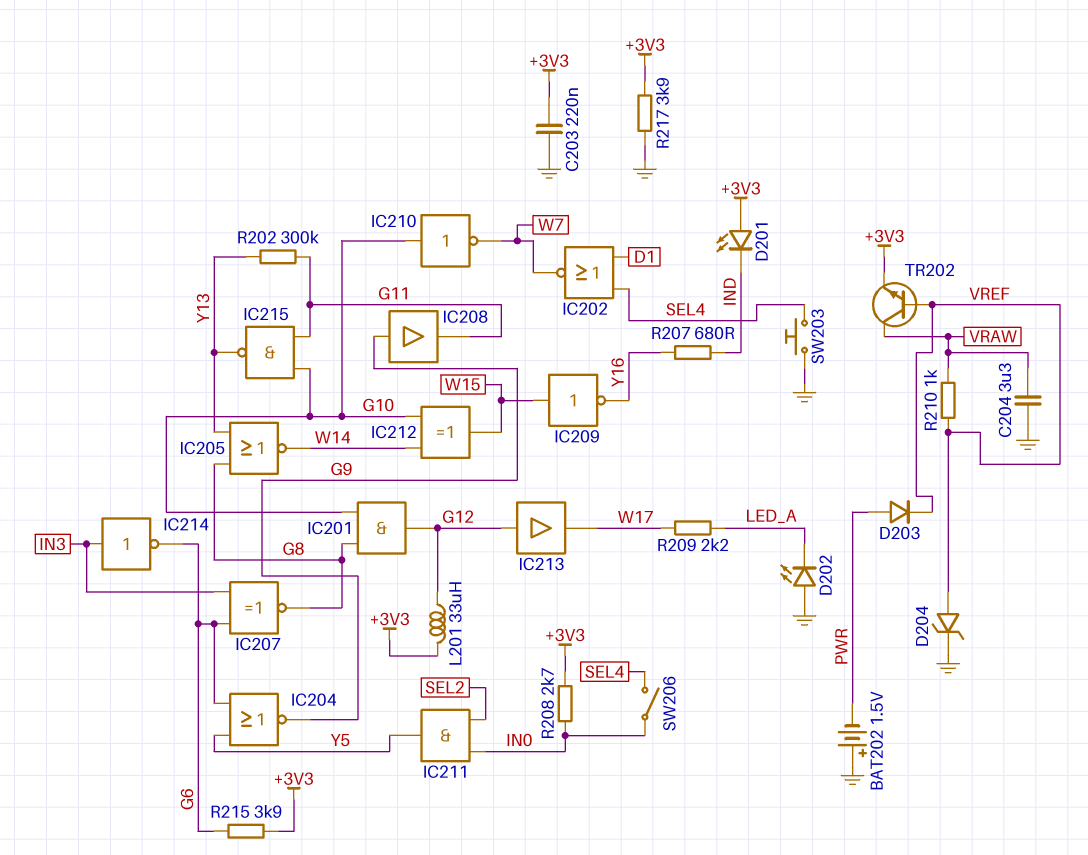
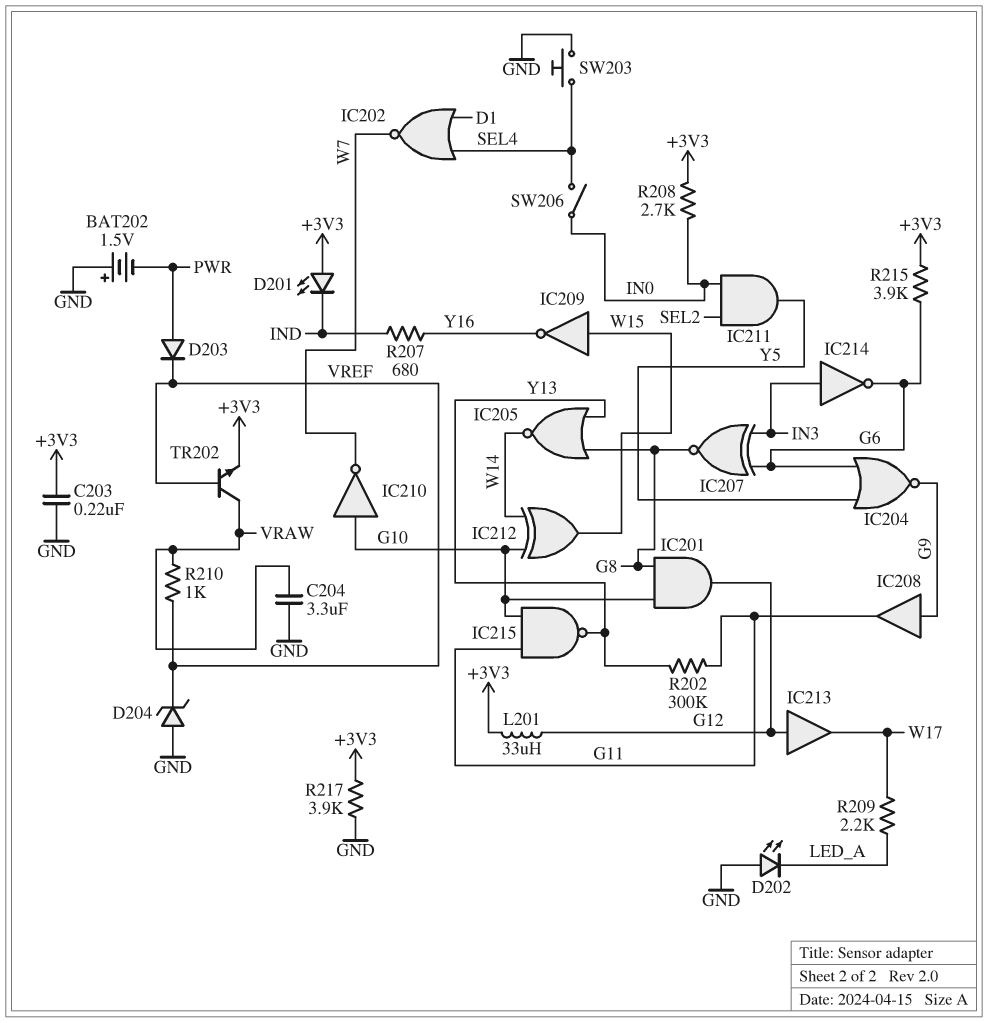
D204: zener (A VREF, K GND) -> zener (A GND, K VREF)

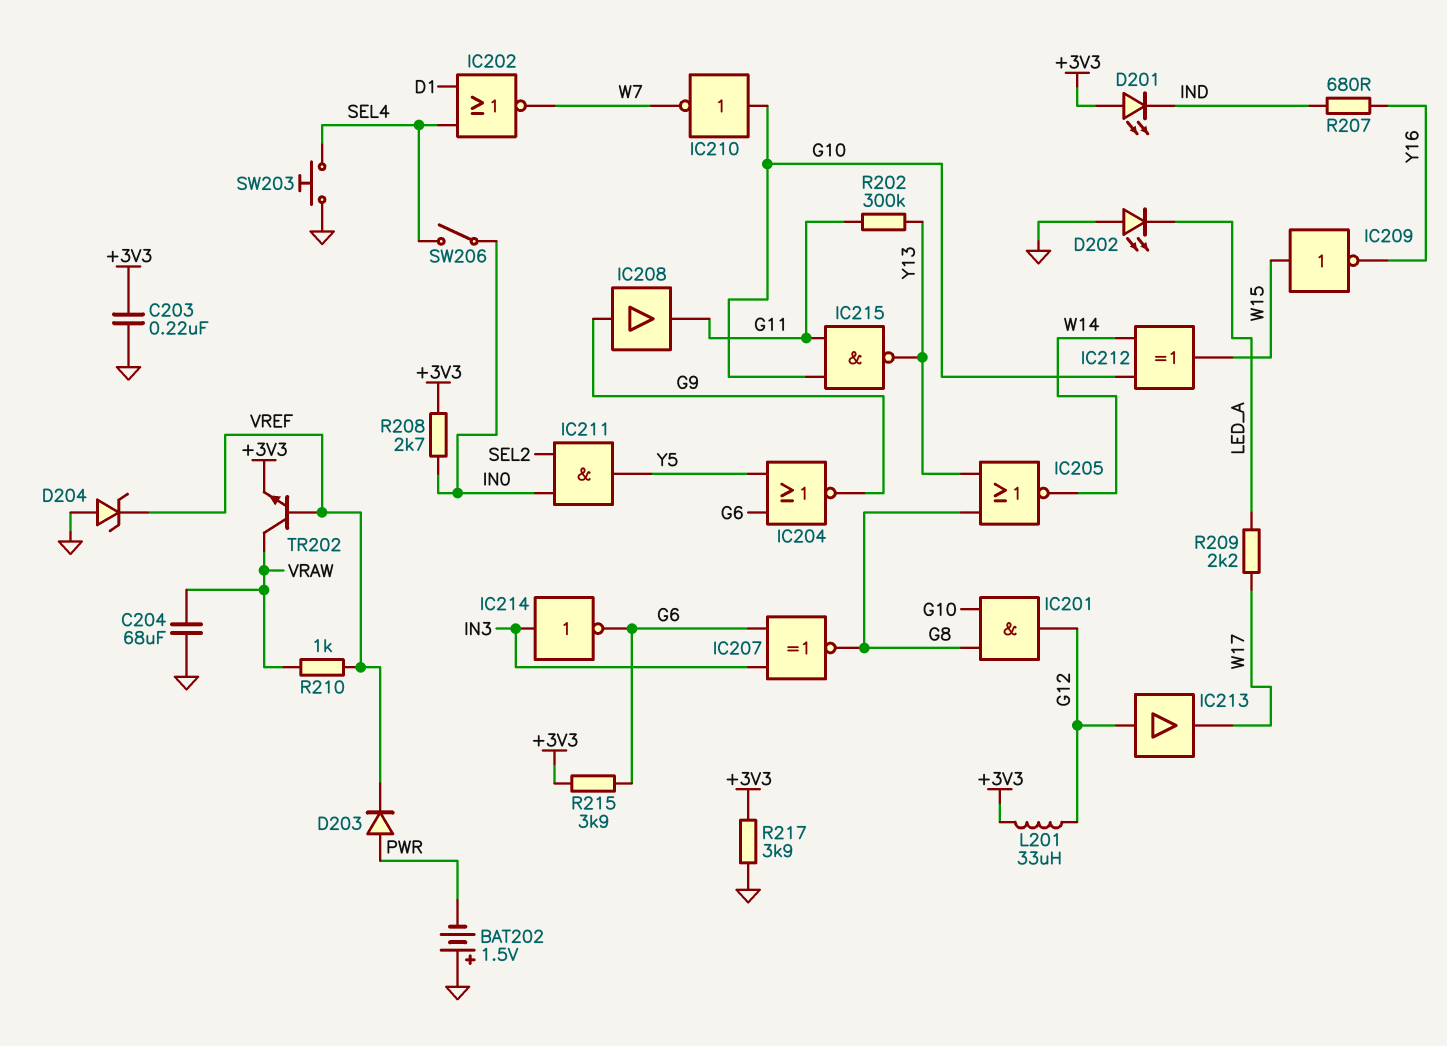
C204: 3.3uF (GND, VRAW) -> 68uF (GND, VRAW)

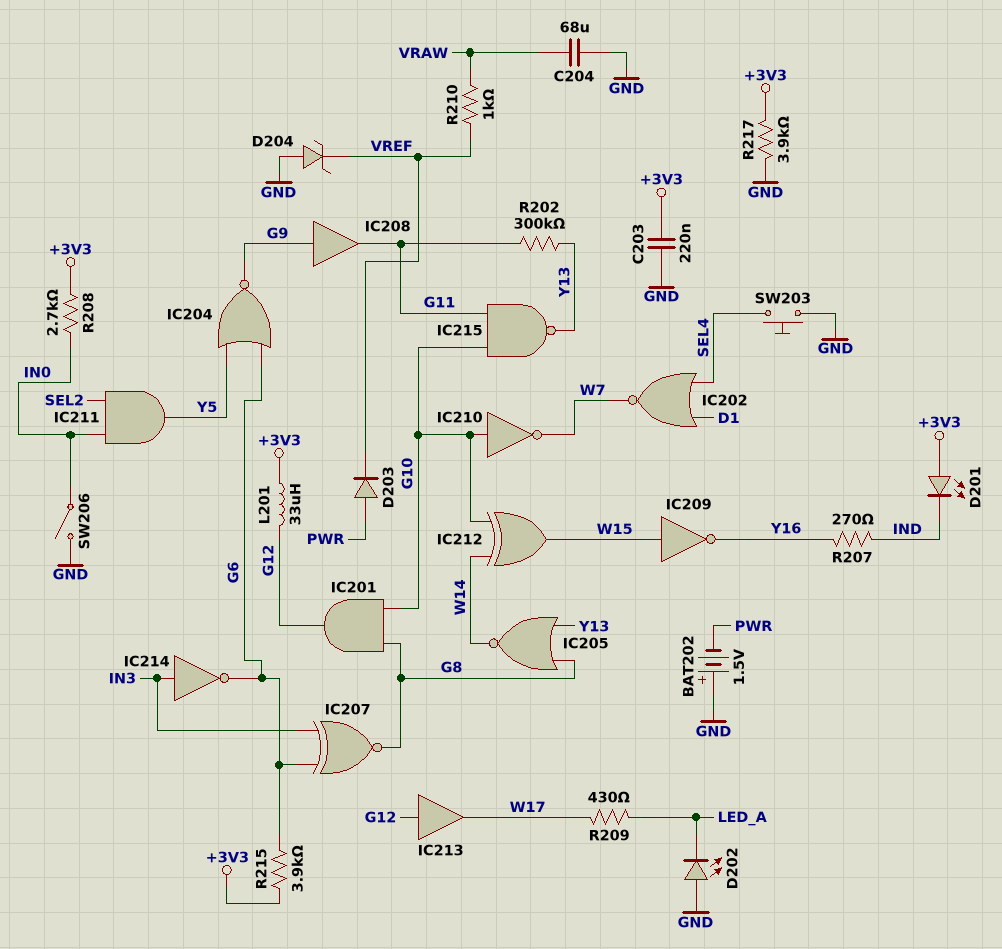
R207: 680 (IND, Y16) -> 270 (IND, Y16)
R209: 2.2k (LED_A, W17) -> 430 (LED_A, W17)
SW206: switch (IN0, SEL4) -> switch (GND, IN0)
TR202: NPN (B VREF, C VRAW, E +3V3) -> none

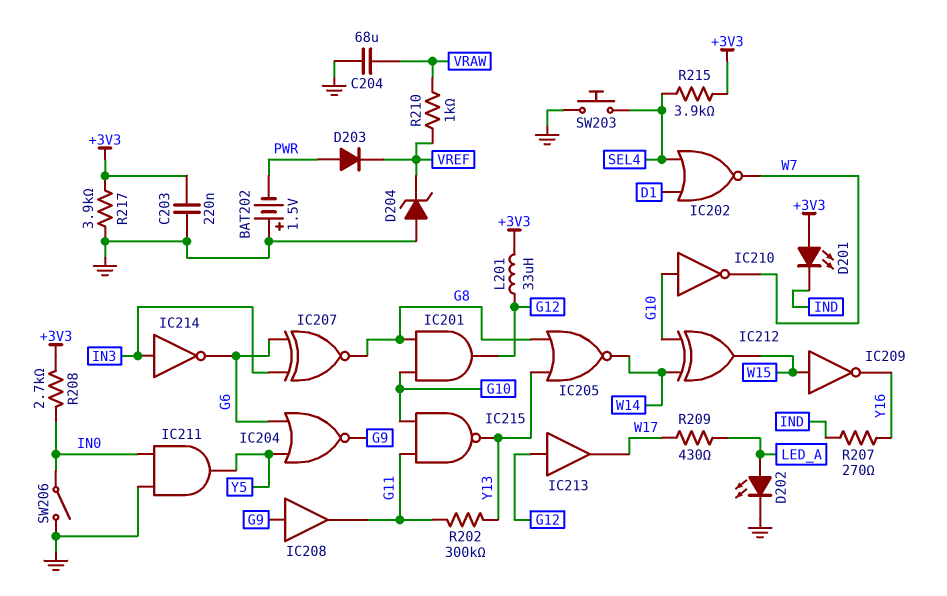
D202: LED (A GND, K LED_A) -> LED (A LED_A, K GND)
IC211: AND (in IN0, in SEL2, out Y5) -> AND (in GND, in IN0, out Y5)
R215: 3.9k (+3V3, G6) -> 3.9k (+3V3, SEL4)

